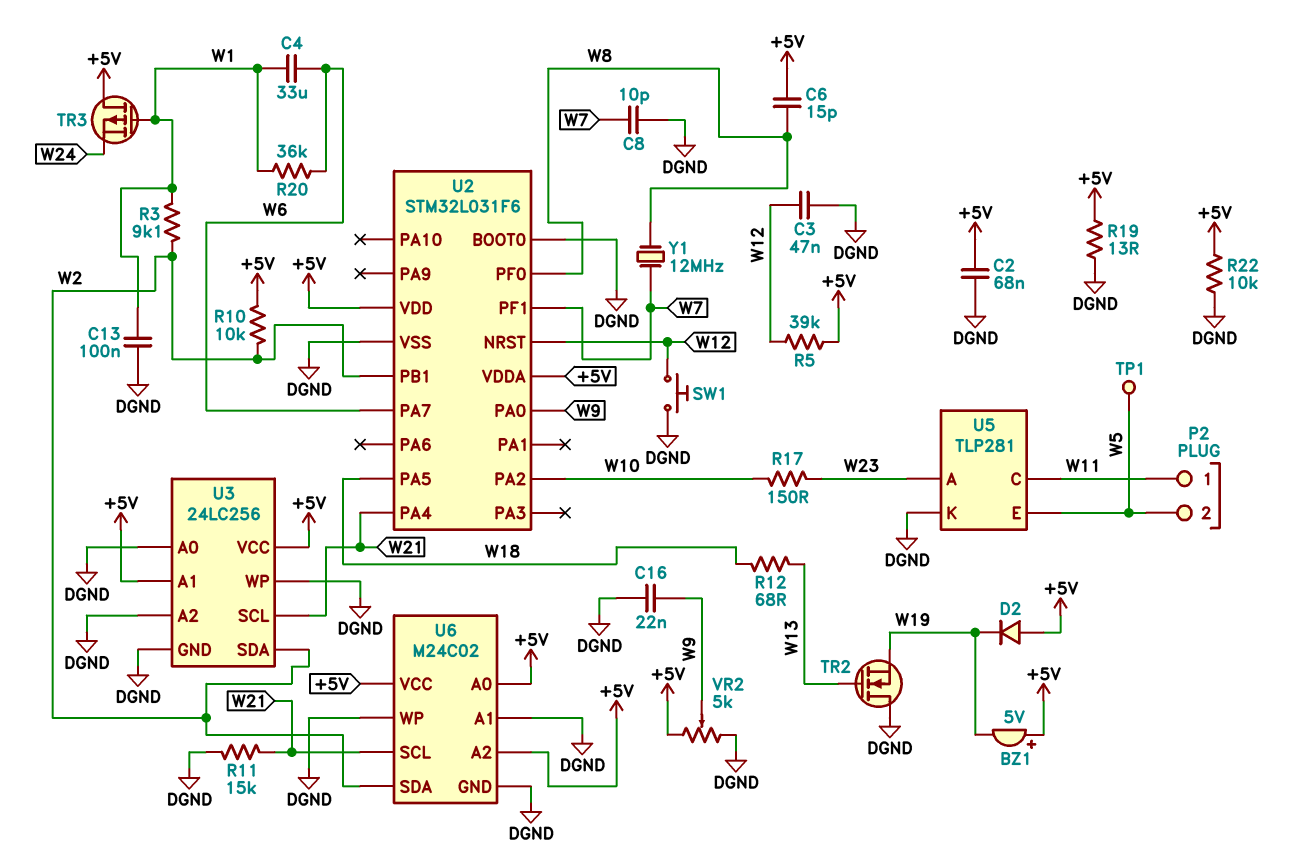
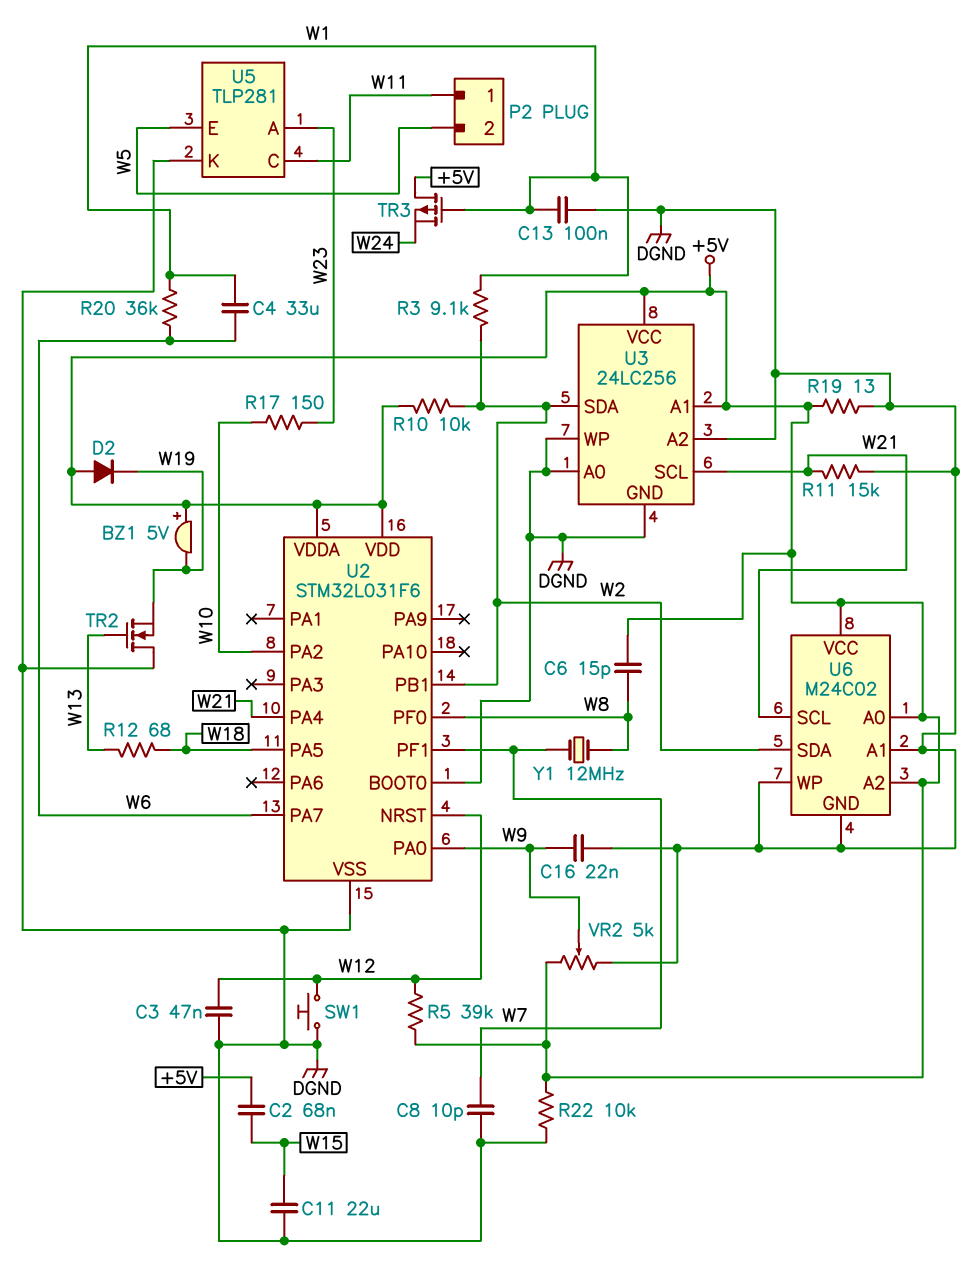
C2: 68nF (+5V, DGND) -> 68nF (+5V, W15)
C11: none -> 22uF (DGND, W15)
TP1: test point (W5) -> none

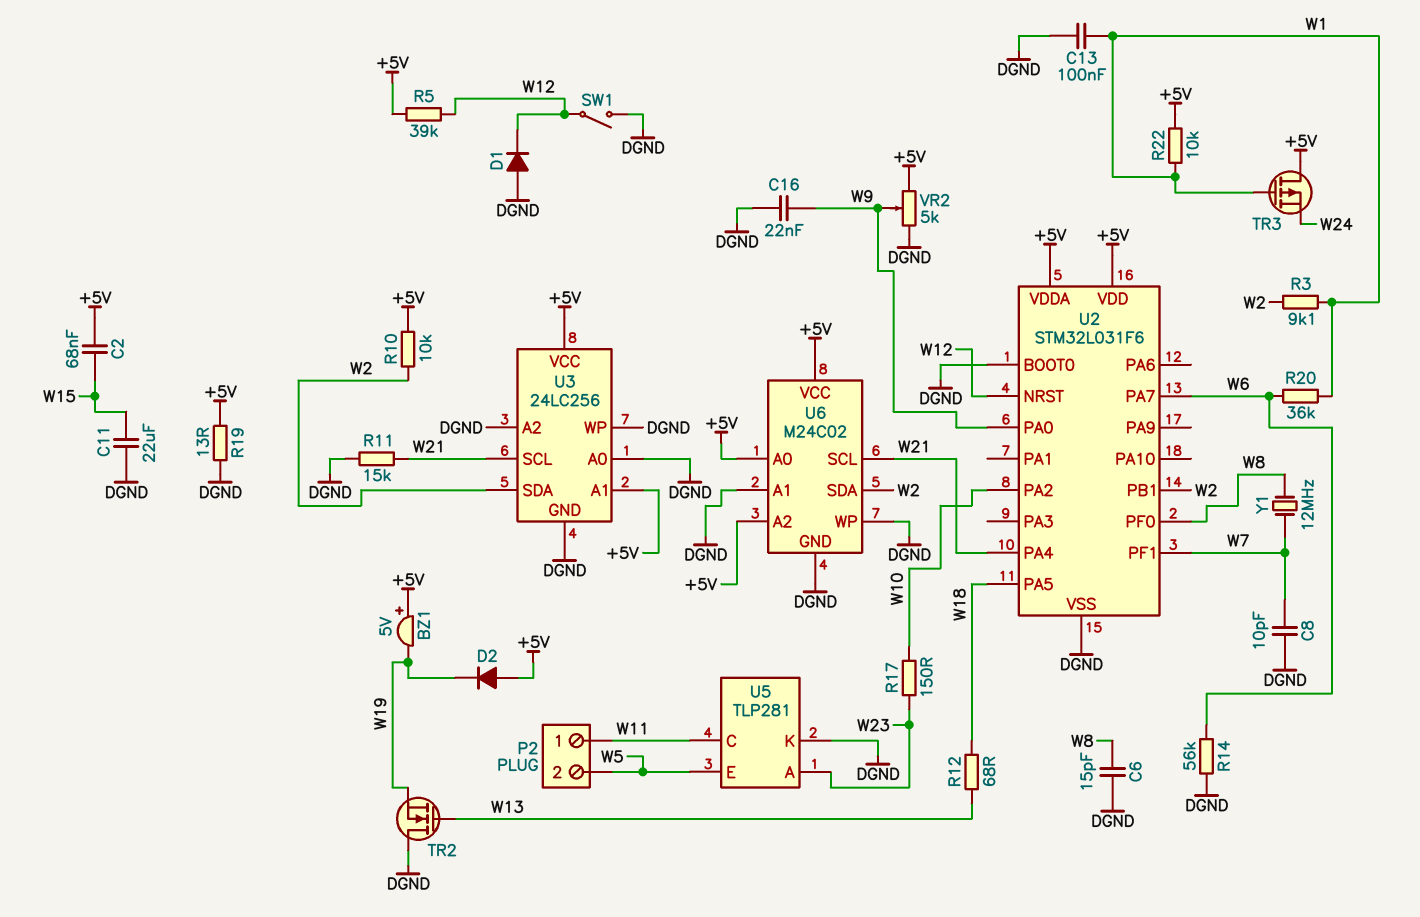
C3: 47nF (DGND, W12) -> none
C4: 33uF (W1, W6) -> none
C6: 15pF (+5V, W8) -> 15pF (DGND, W8)
D1: none -> diode (A DGND, K W12)
R14: none -> 56k (DGND, W6)
R22: 10k (+5V, DGND) -> 10k (+5V, W1)
SW1: button (DGND, W12) -> switch (DGND, W12)

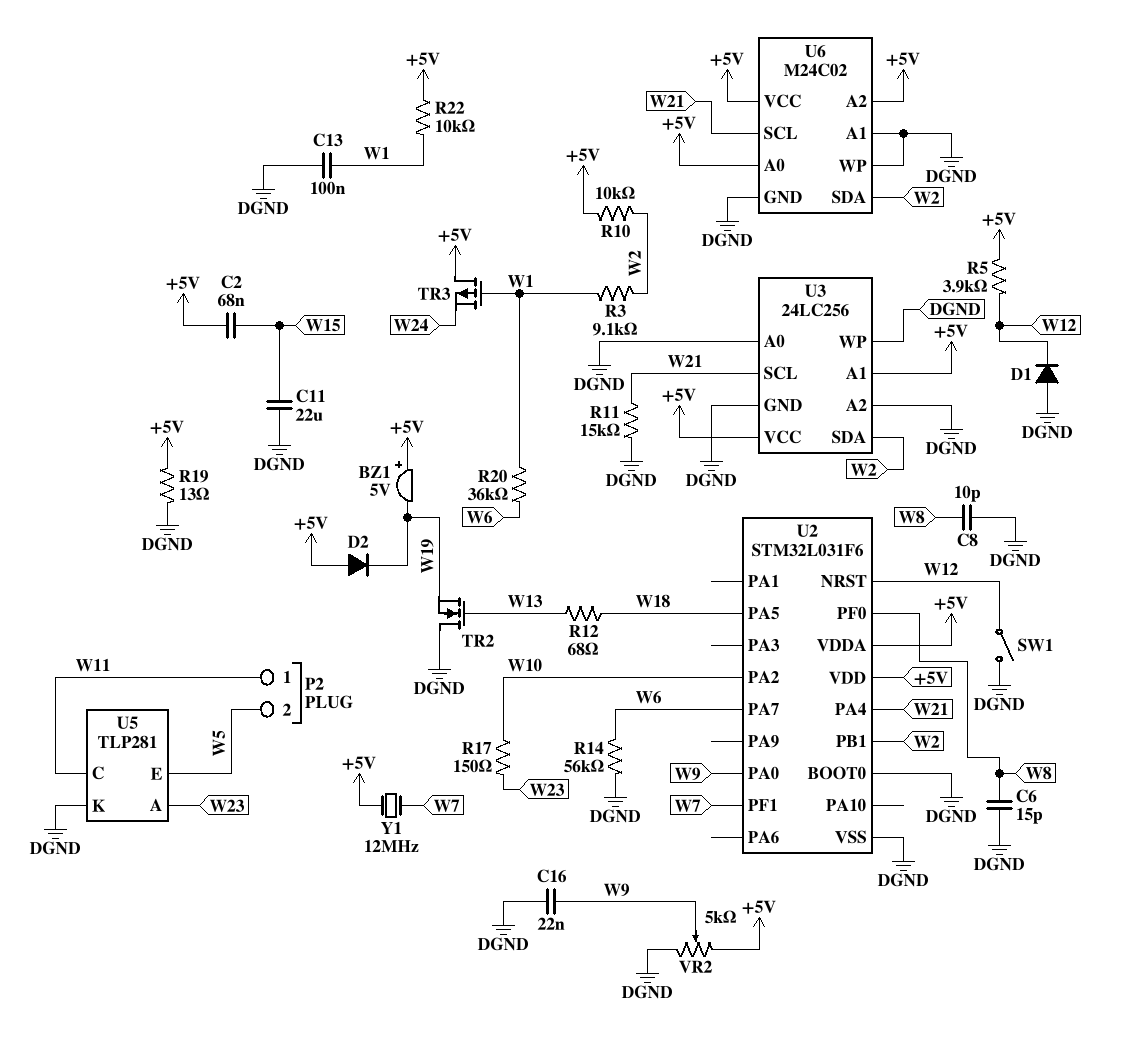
C8: 10pF (DGND, W7) -> 10pF (DGND, W8)
R5: 39k (+5V, W12) -> 3.9k (+5V, W12)
Y1: 12MHz (W7, W8) -> 12MHz (+5V, W7)

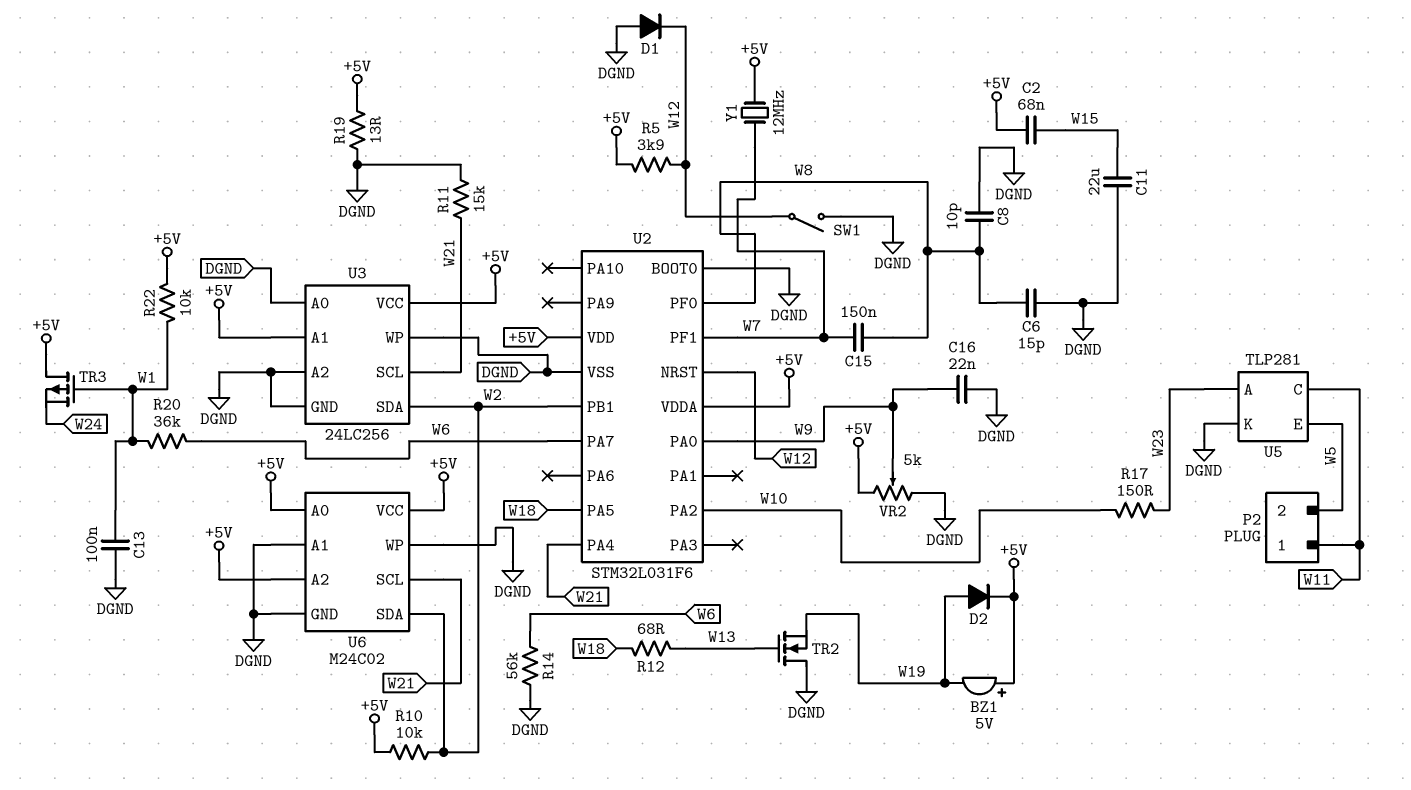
C15: none -> 150nF (W7, W8)
D2: diode (A +5V, K W19) -> diode (A W19, K +5V)
R3: 9.1k (W1, W2) -> none

